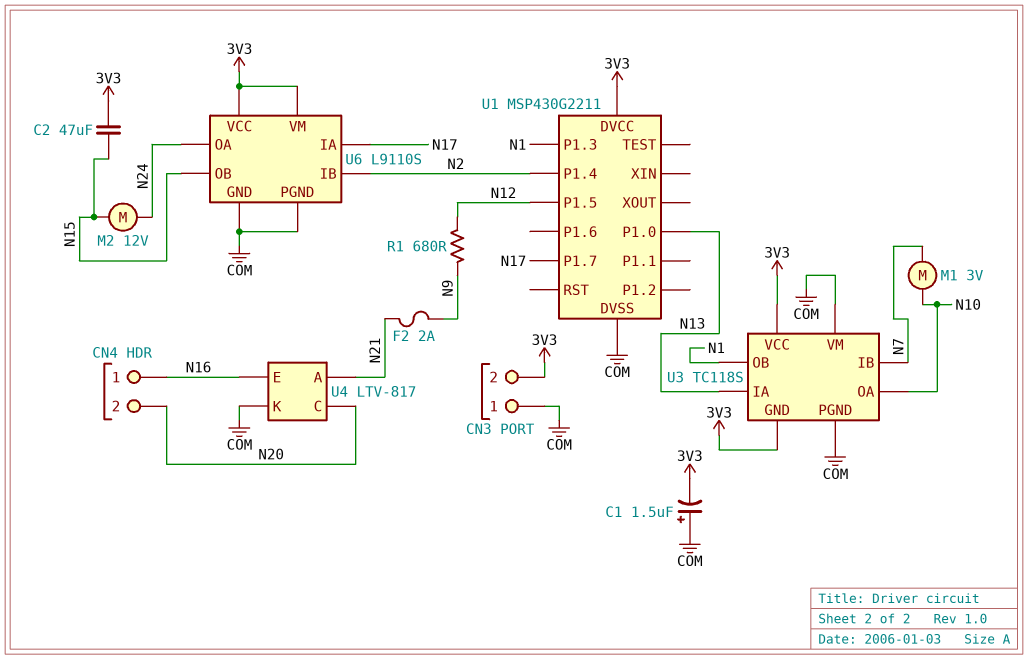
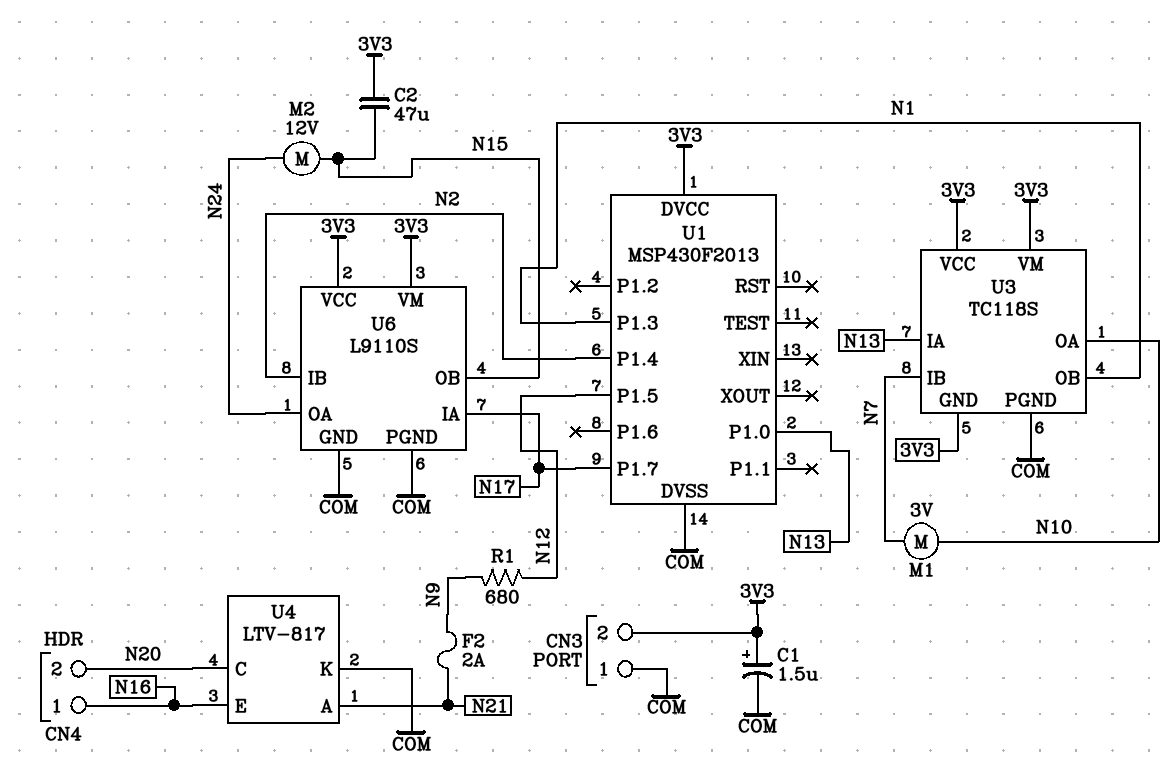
C1: 1.5uF (plus COM, minus 3V3) -> 1.5uF (plus 3V3, minus COM)
U1: MSP430G2211 -> MSP430F2013
U3 pin VM: COM -> 3V3

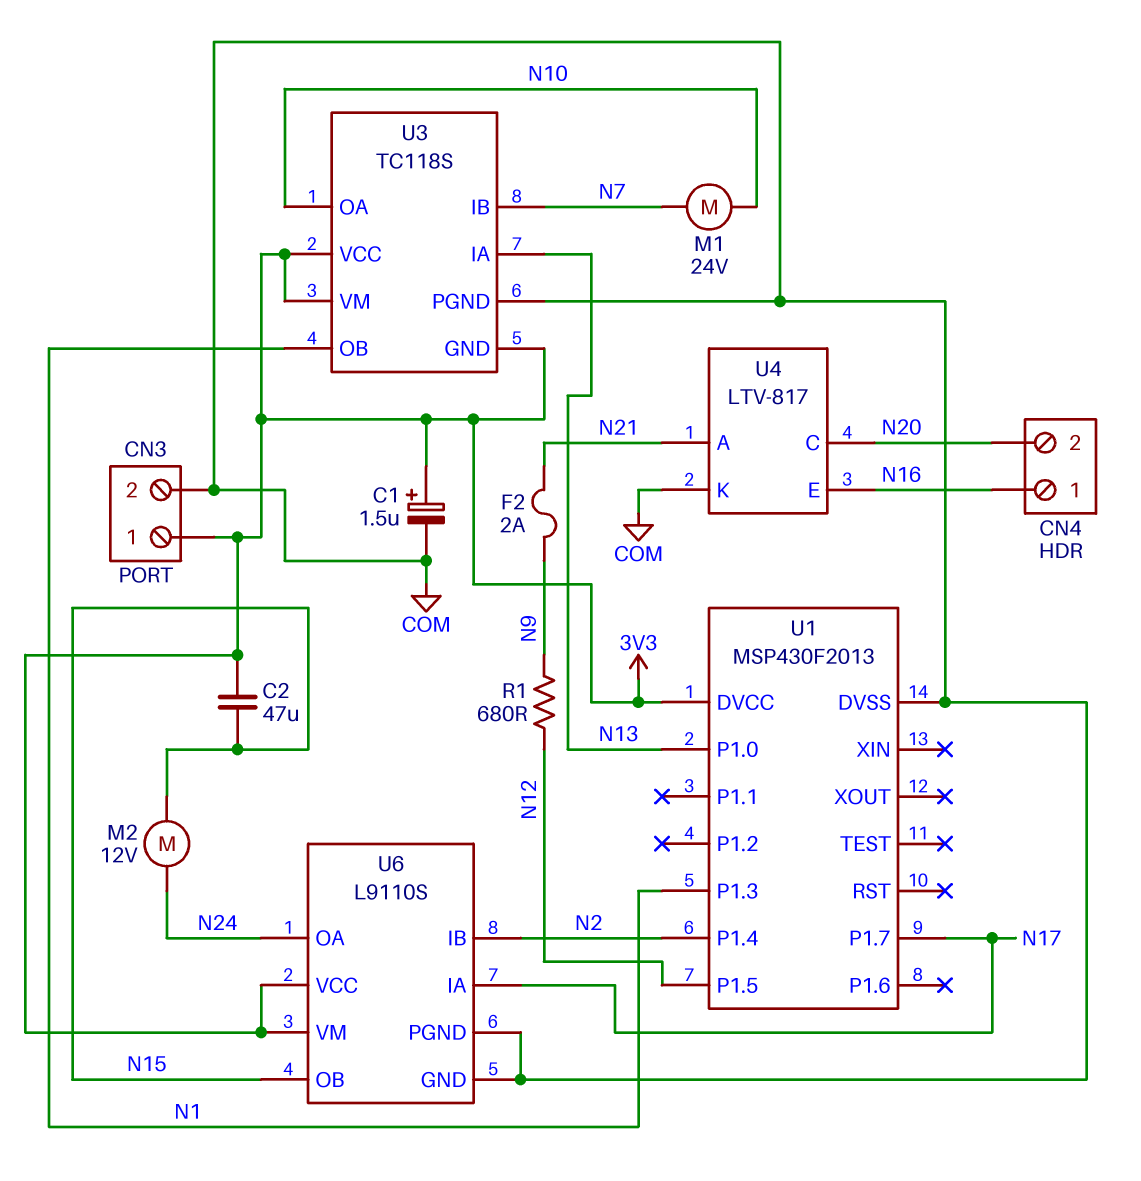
CN3 pin 1: COM -> 3V3
CN3 pin 2: 3V3 -> COM
M1: motor 3V (N7, N10) -> motor 24V (N7, N10)

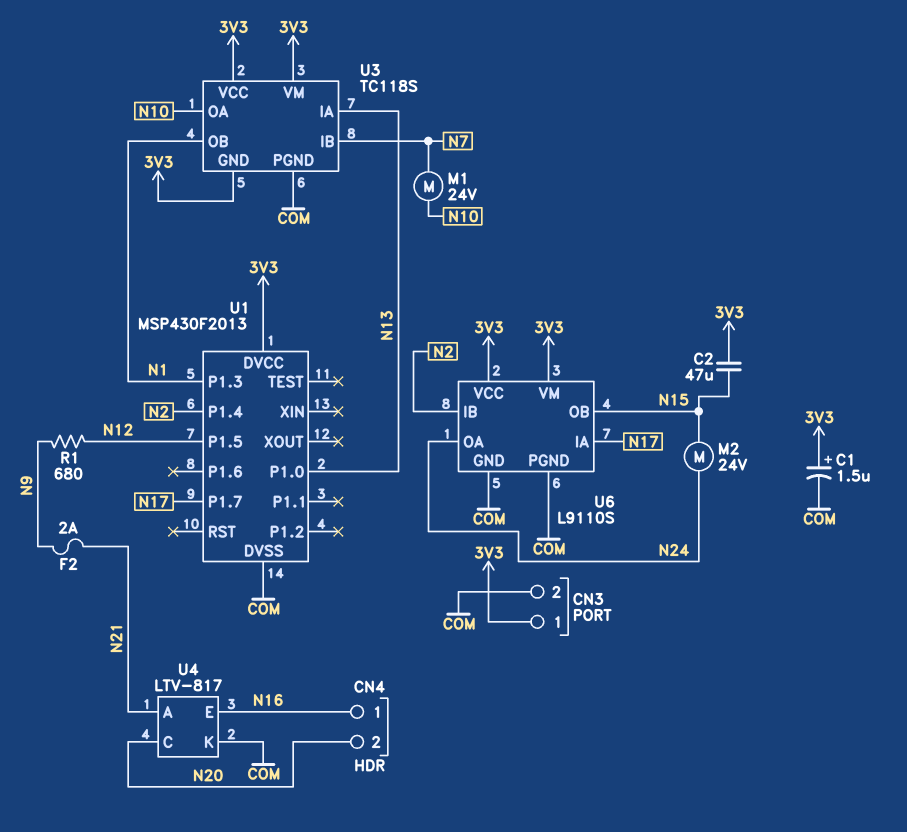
M2: motor 12V (N15, N24) -> motor 24V (N15, N24)

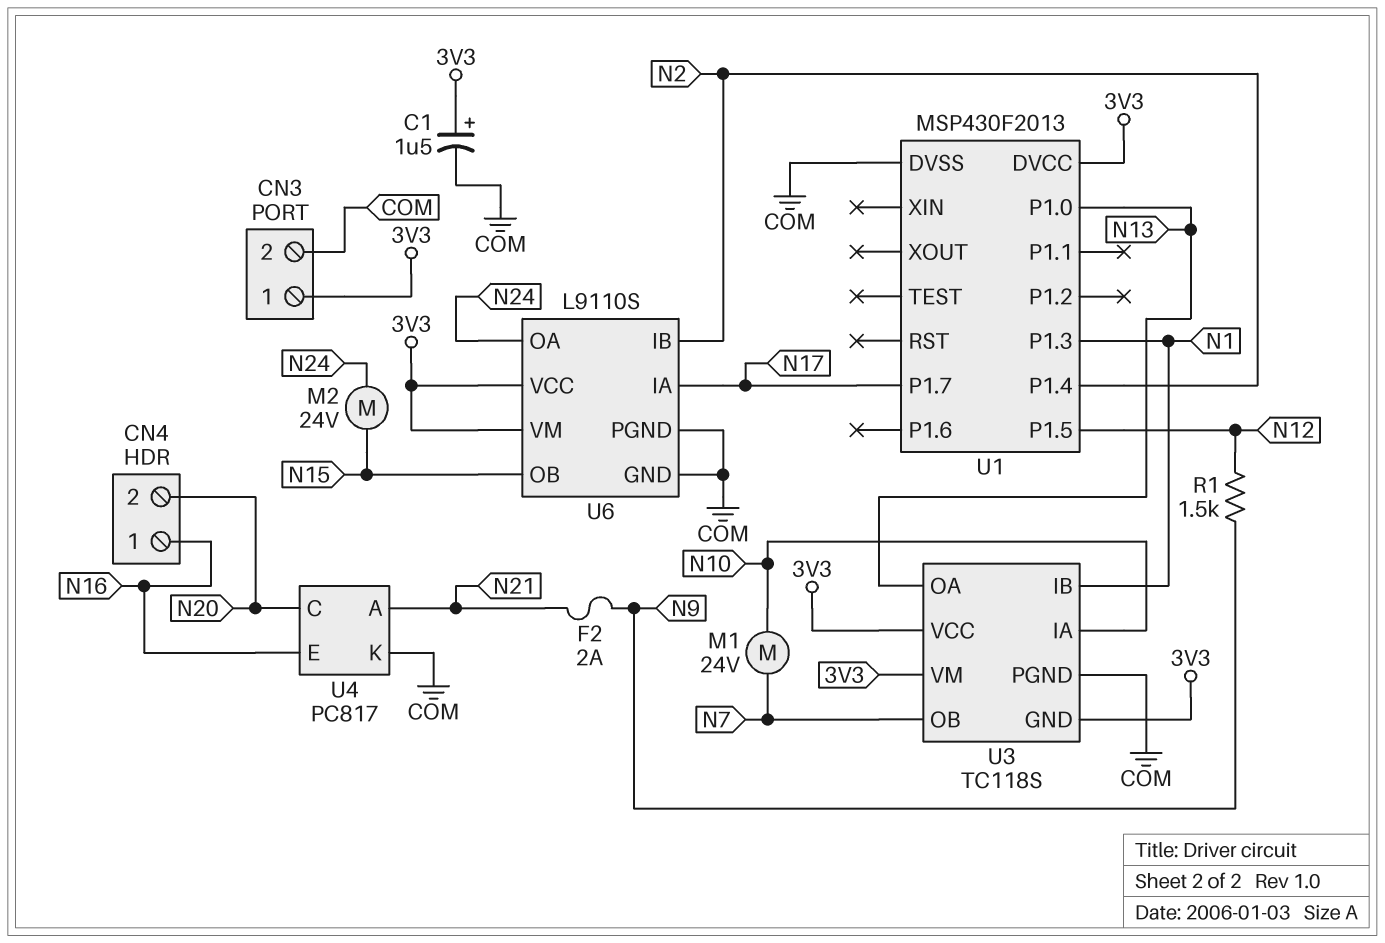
C2: 47uF (3V3, N15) -> none
R1: 680 (N9, N12) -> 1.5k (N9, N12)
U3 pin IA: N13 -> N10
U3 pin IB: N7 -> N1
U3 pin OA: N10 -> N13
U3 pin OB: N1 -> N7
U4: LTV-817 -> PC817

